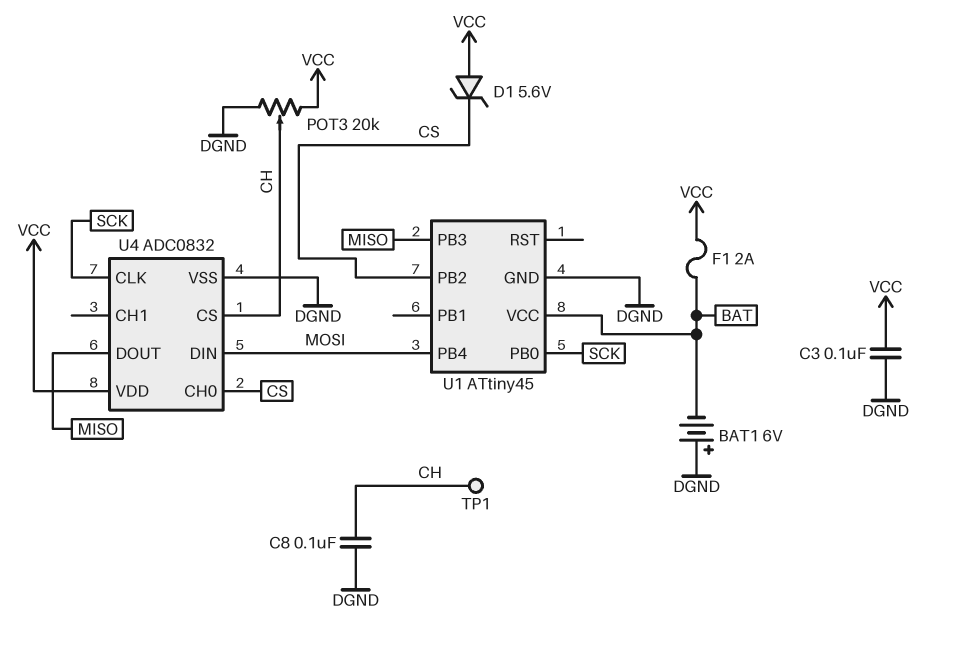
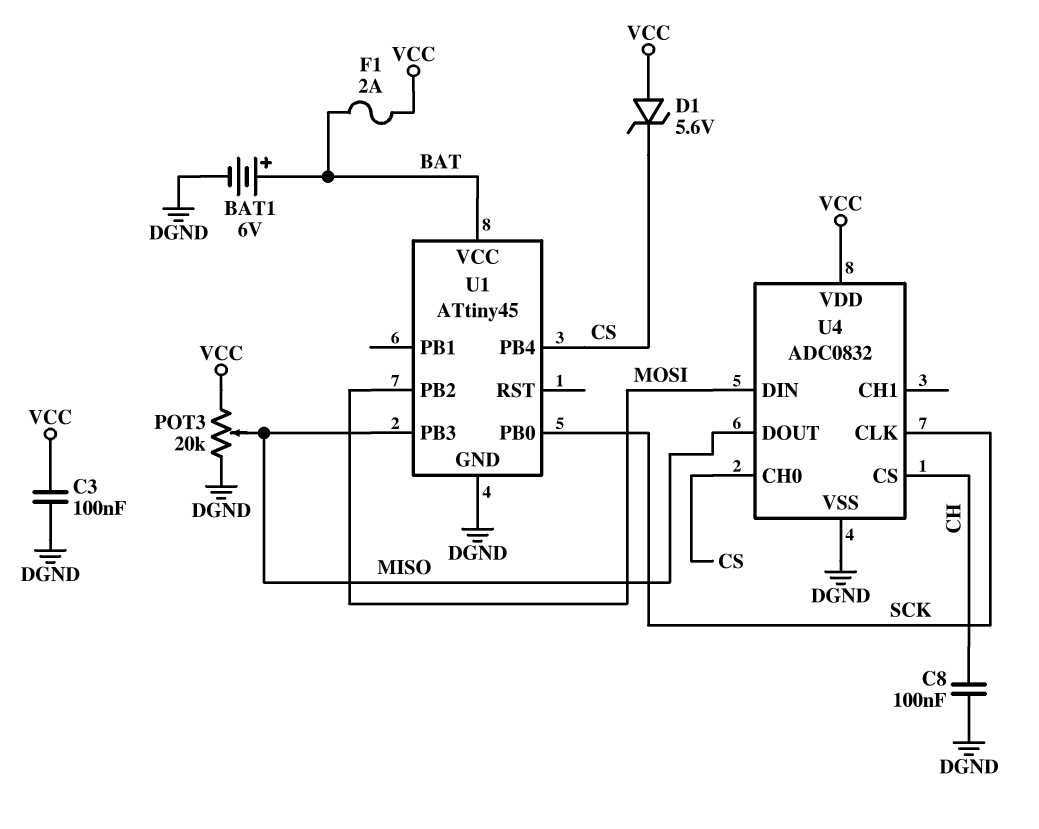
BAT1: 6V (plus DGND, minus BAT) -> 6V (plus BAT, minus DGND)
POT3: 20k (DGND, VCC, wiper CH) -> 20k (DGND, VCC, wiper MISO)
TP1: test point (CH) -> none
U1 pin PB2: CS -> MOSI
U1 pin PB4: MOSI -> CS

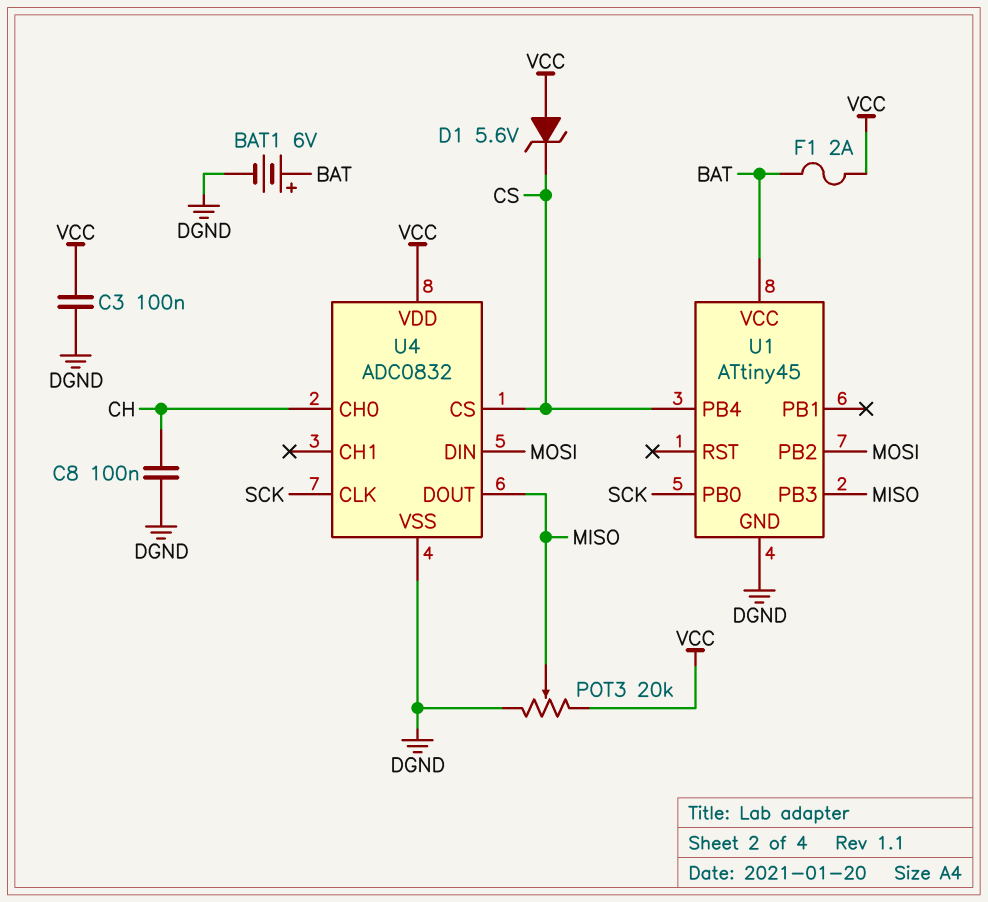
U4 pin CH0: CS -> CH
U4 pin CS: CH -> CS

